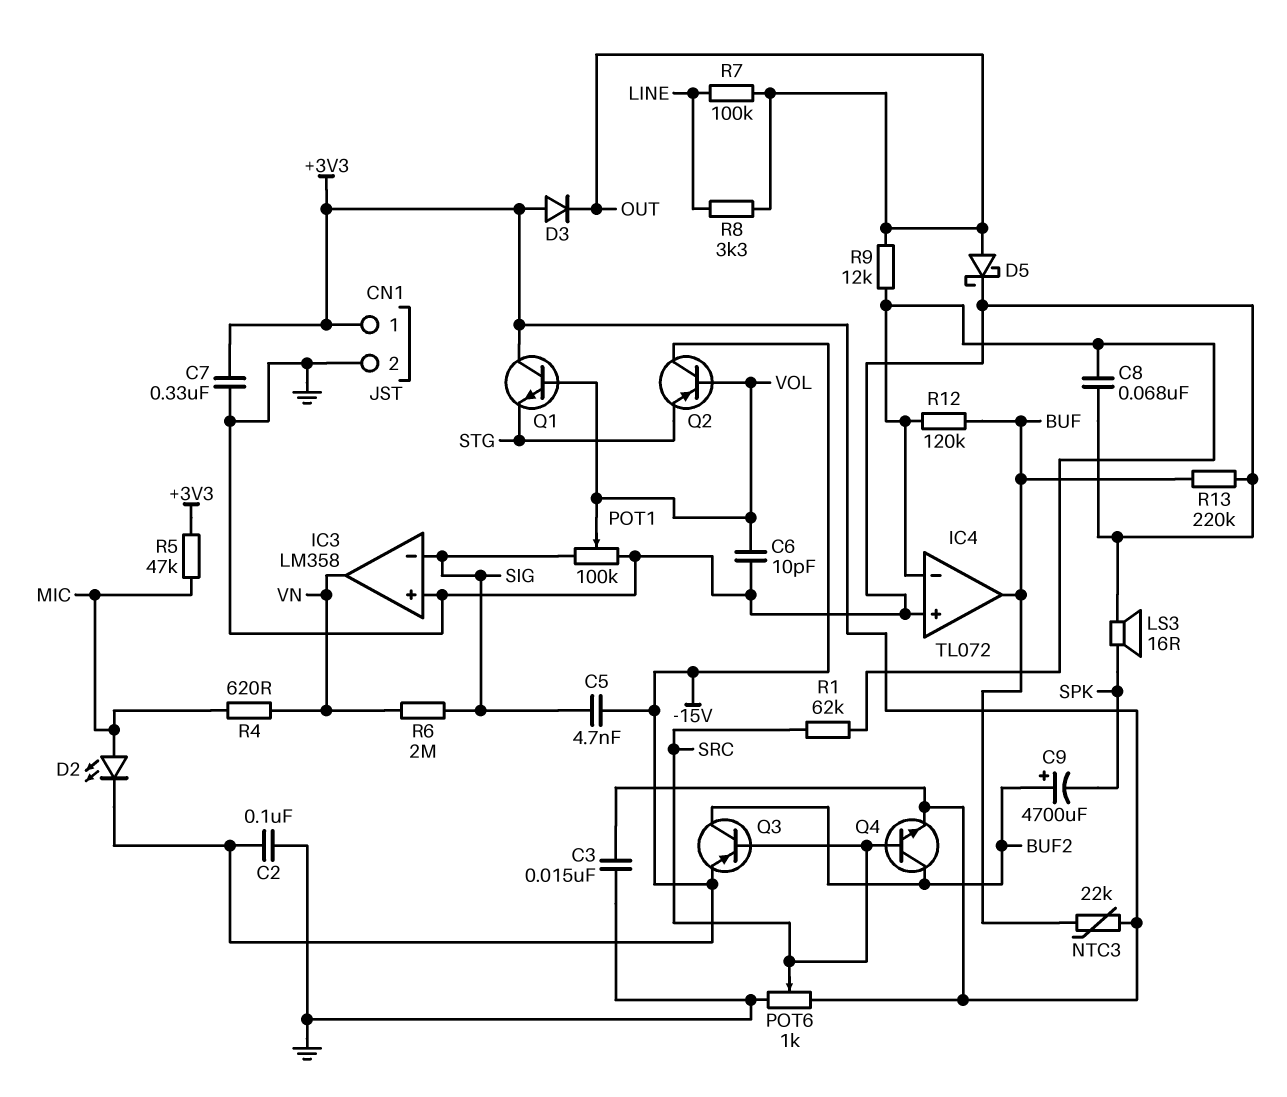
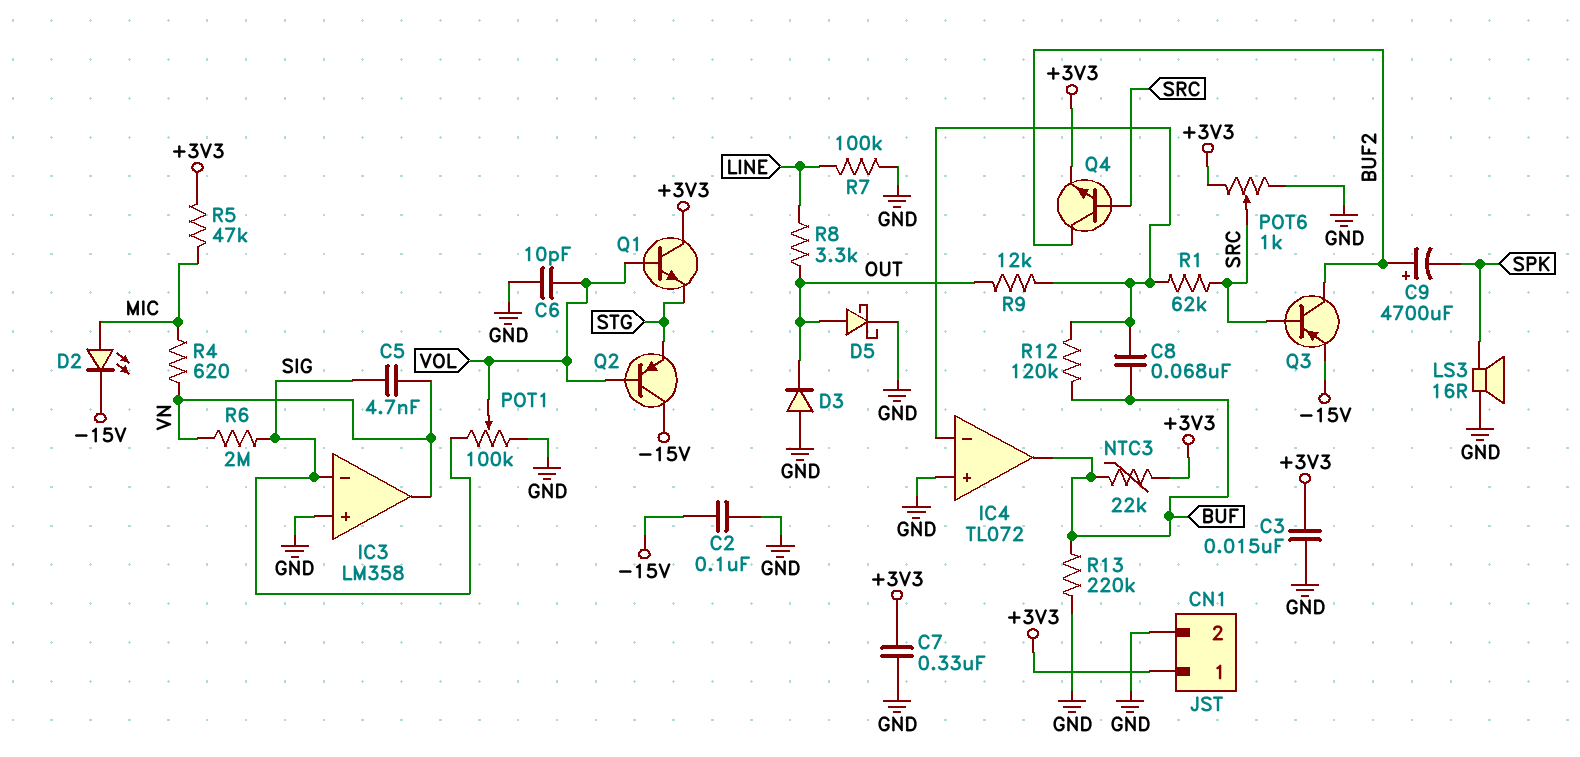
C5: 4.7nF (-15V, SIG) -> 4.7nF (SIG, VN)
C8: 68nF (GND, IC4/in-) -> 68nF (BUF, IC4/in-)
D3: diode (A +3V3, K OUT) -> diode (A GND, K OUT)
R7: 100k (LINE, OUT) -> 100k (GND, LINE)

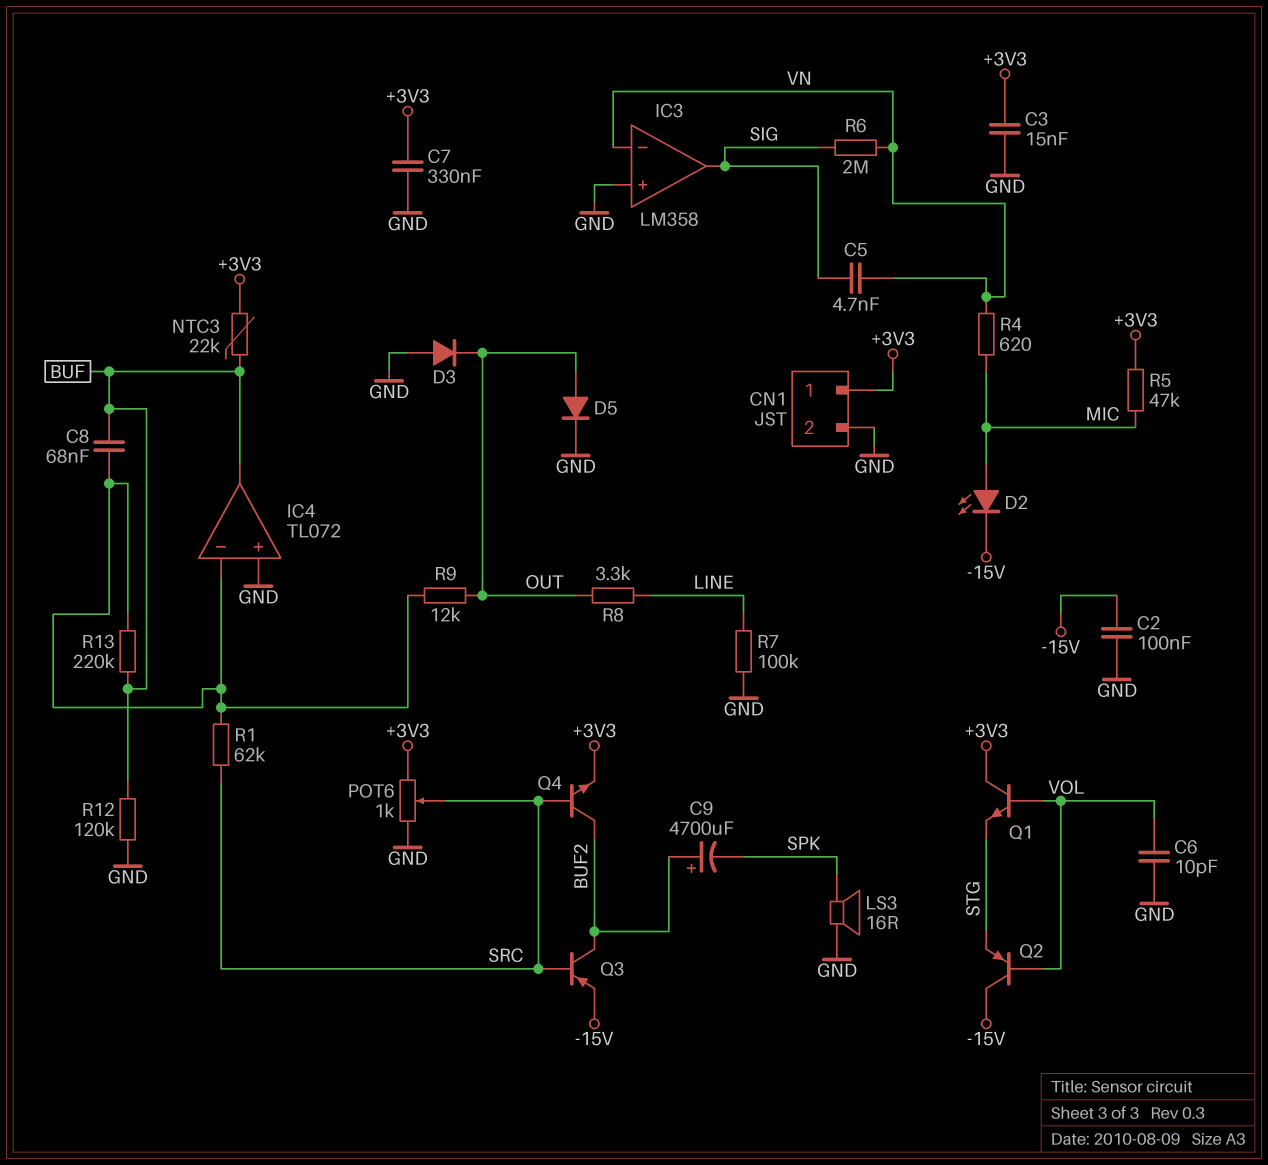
D5: schottky (A OUT, K GND) -> diode (A OUT, K GND)
IC3 pin in-: SIG -> VN
IC3 pin out: VN -> SIG
POT1: 100k (GND, SIG, wiper VOL) -> none
R12: 120k (BUF, IC4/in-) -> 120k (BUF, GND)
R13: 220k (BUF, GND) -> 220k (BUF, IC4/in-)

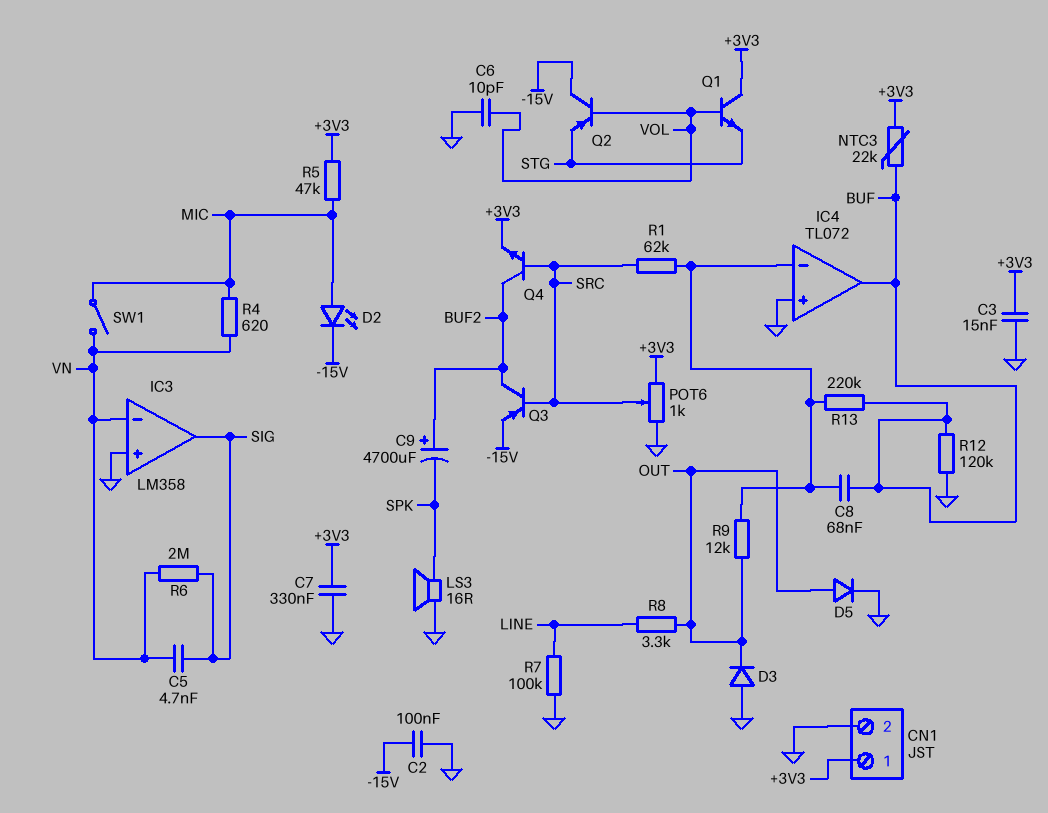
SW1: none -> switch (MIC, VN)

